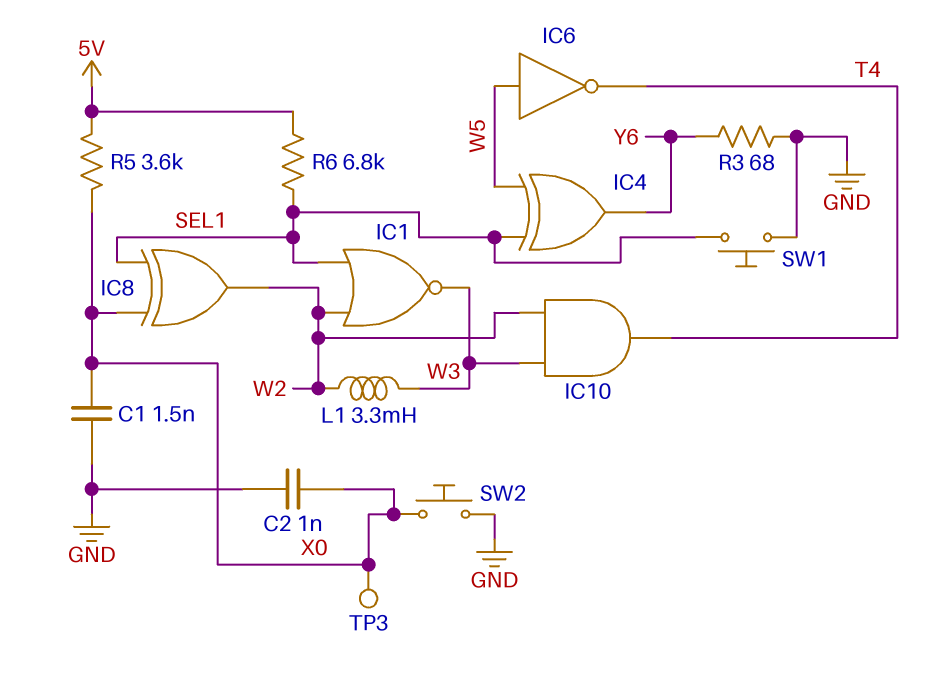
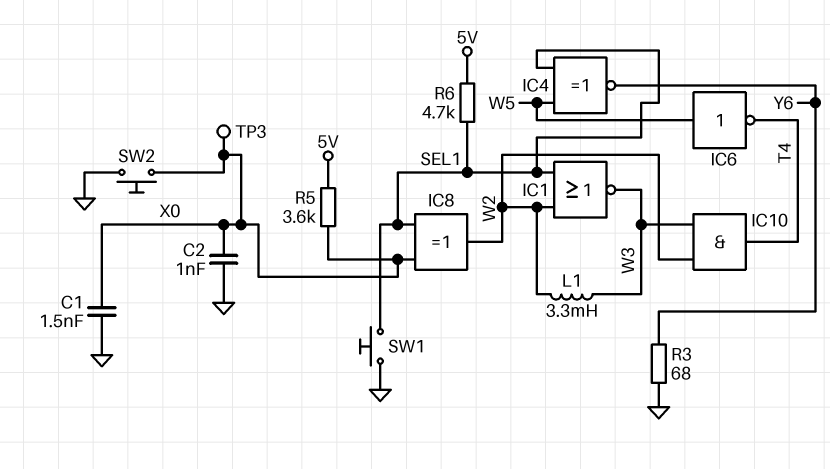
IC4: XOR (in SEL1, in W5, out Y6) -> XNOR (in SEL1, in W5, out Y6)
R6: 6.8k (5V, SEL1) -> 4.7k (5V, SEL1)

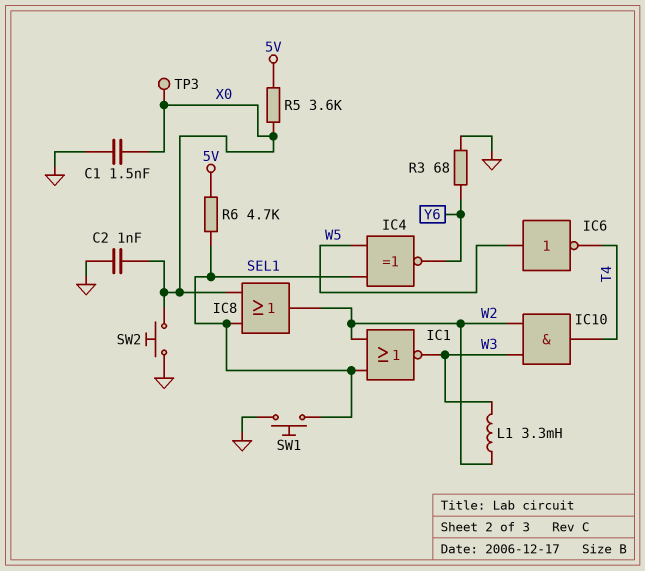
IC8: XOR (in SEL1, in X0, out W2) -> OR (in SEL1, in X0, out W2)

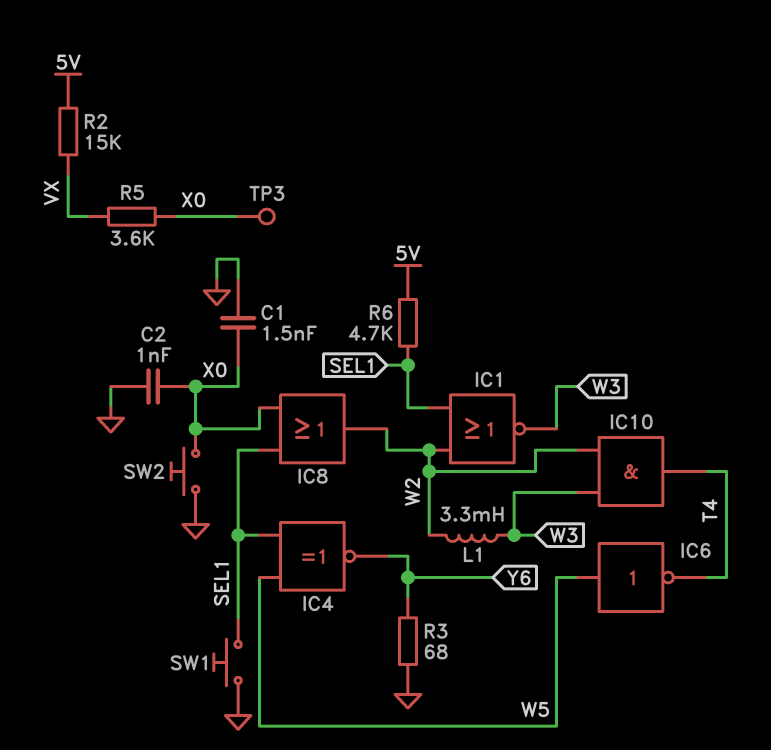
R2: none -> 15k (5V, VX)
R5: 3.6k (5V, X0) -> 3.6k (VX, X0)

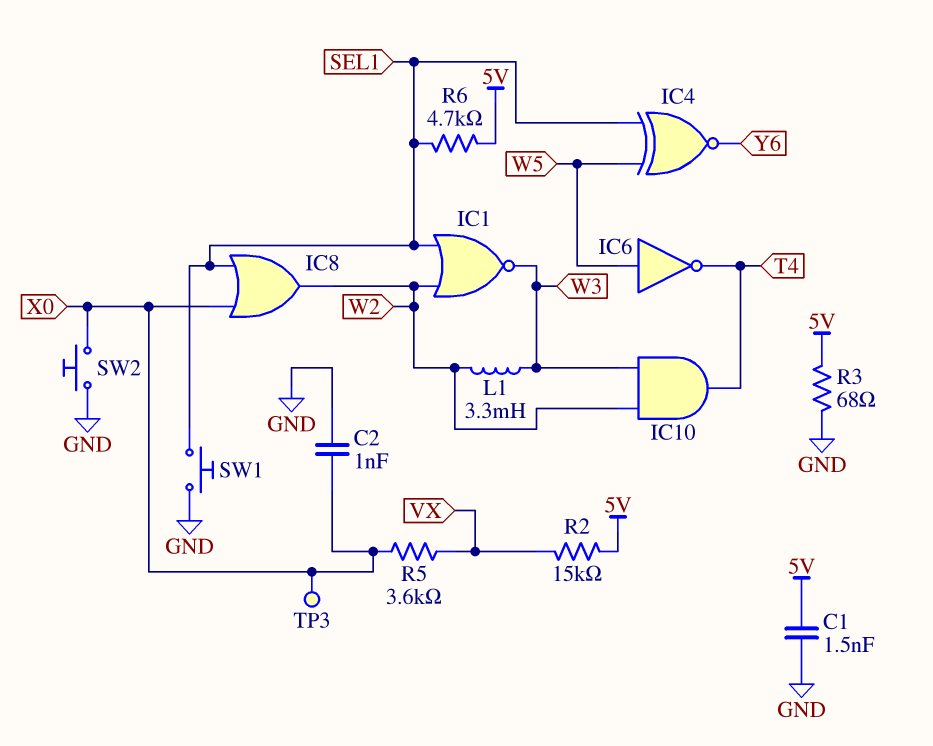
C1: 1.5nF (GND, X0) -> 1.5nF (5V, GND)
R3: 68 (GND, Y6) -> 68 (5V, GND)

